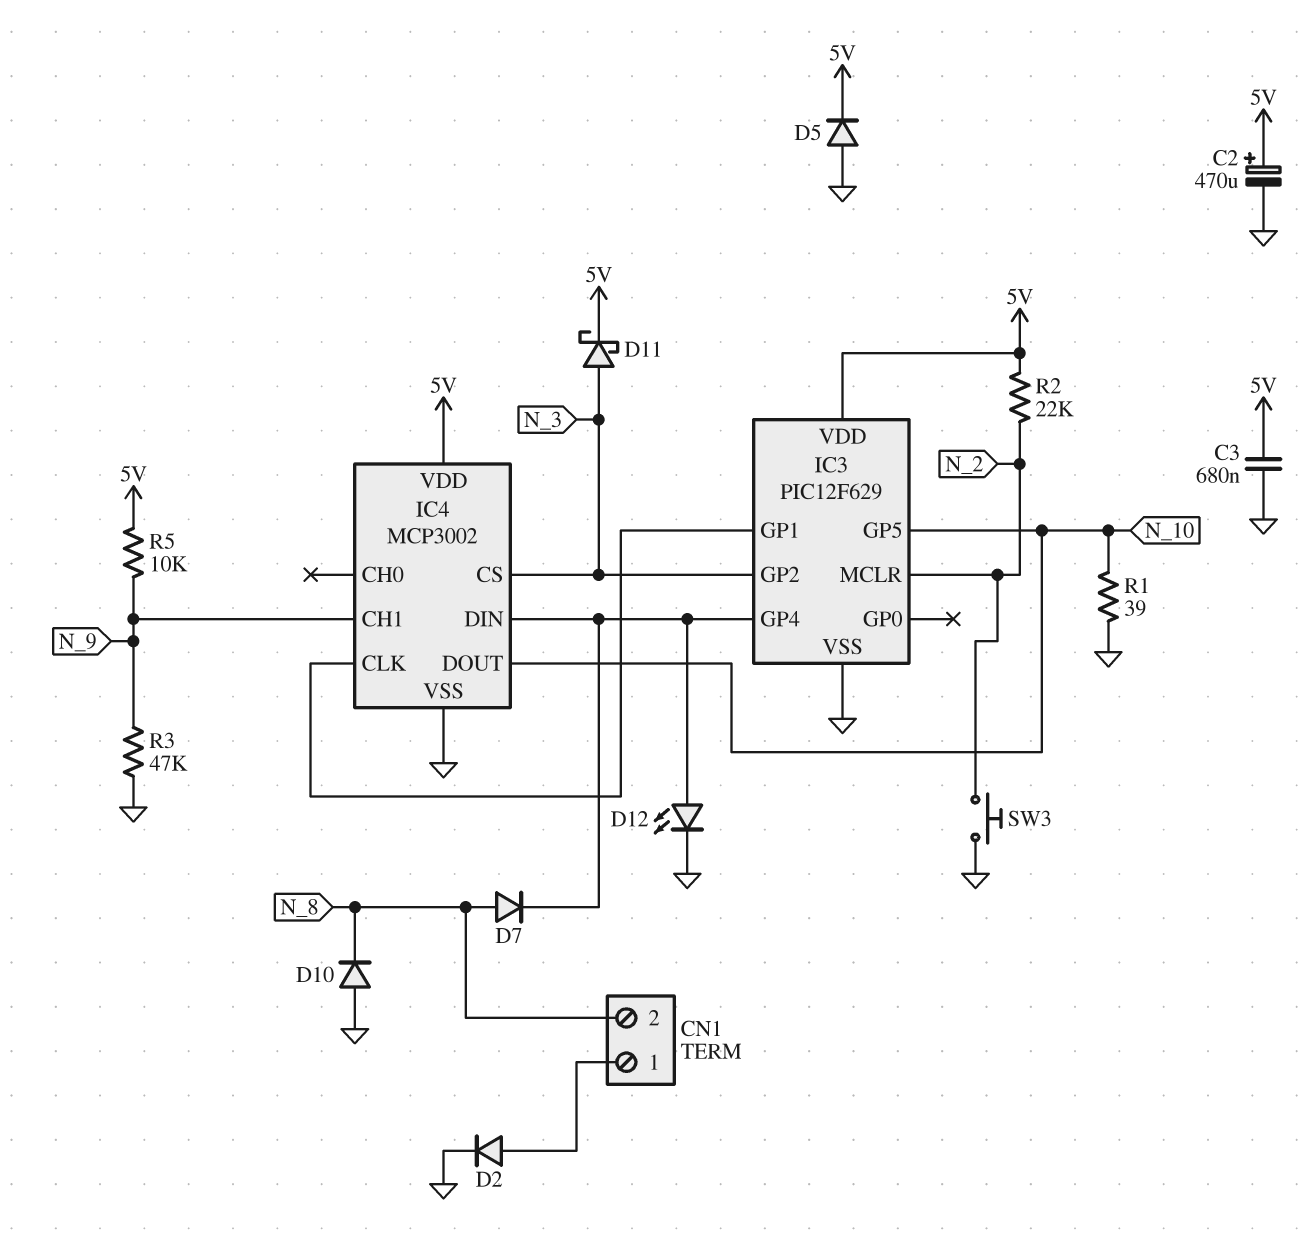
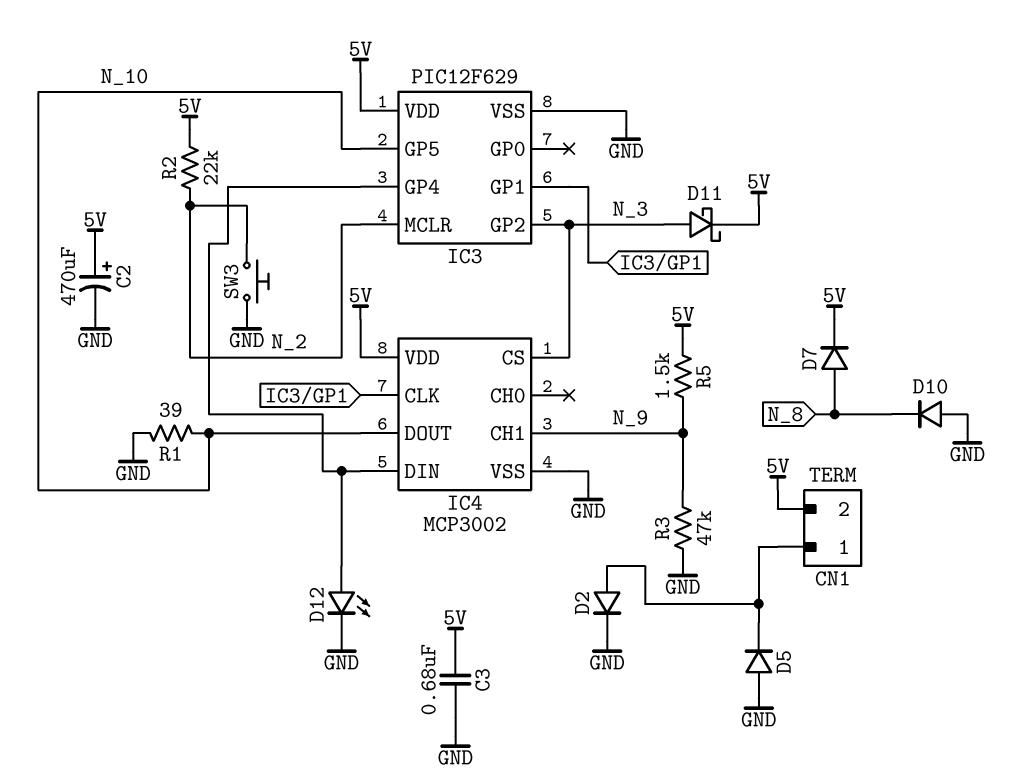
CN1 pin 2: N_8 -> 5V
D5: diode (A GND, K 5V) -> diode (A GND, K CN1/1)
D7: diode (A N_8, K IC3/GP4) -> diode (A N_8, K 5V)
R5: 10k (5V, N_9) -> 1.5k (5V, N_9)

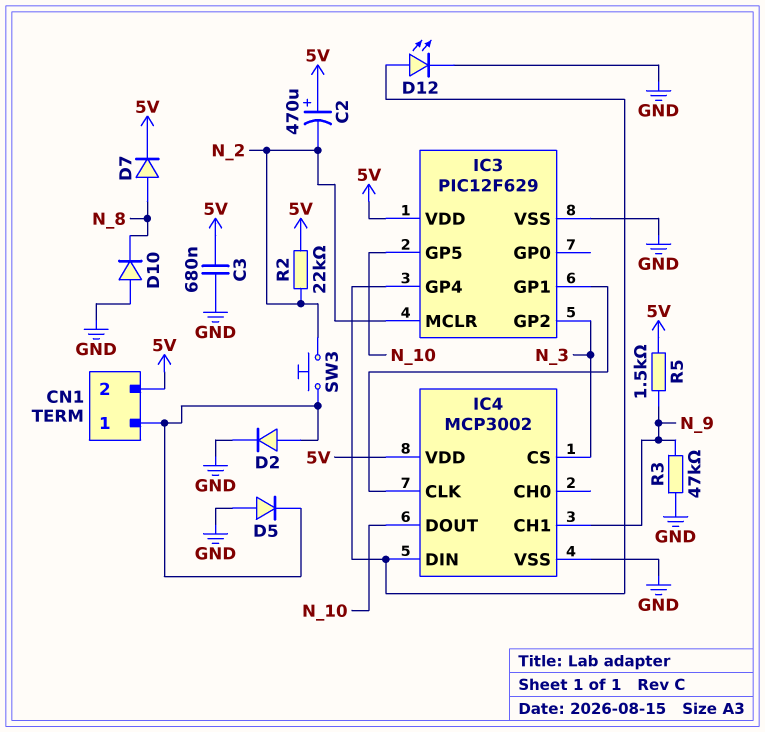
C2: 470uF (plus 5V, minus GND) -> 470uF (plus 5V, minus N_2)
D11: schottky (A N_3, K 5V) -> none
R1: 39 (GND, N_10) -> none
SW3: button (GND, N_2) -> button (CN1/1, N_2)

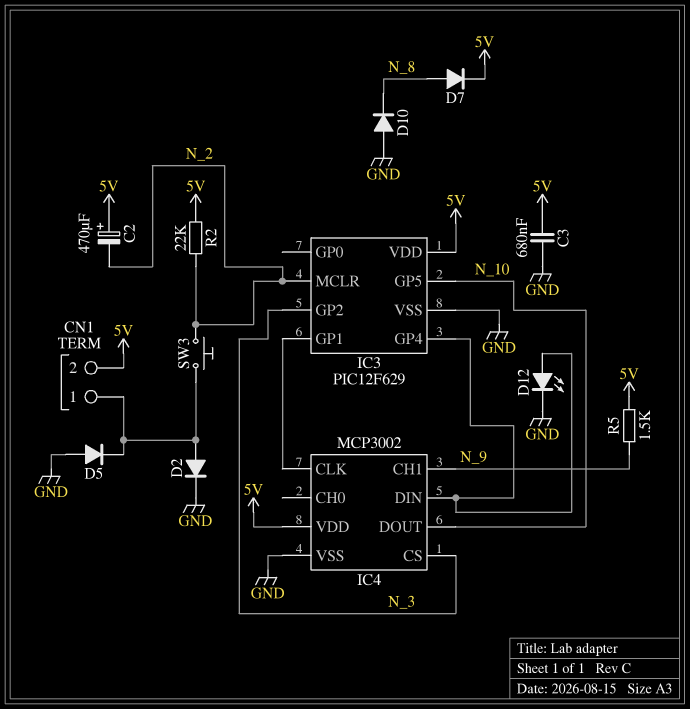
R3: 47k (GND, N_9) -> none

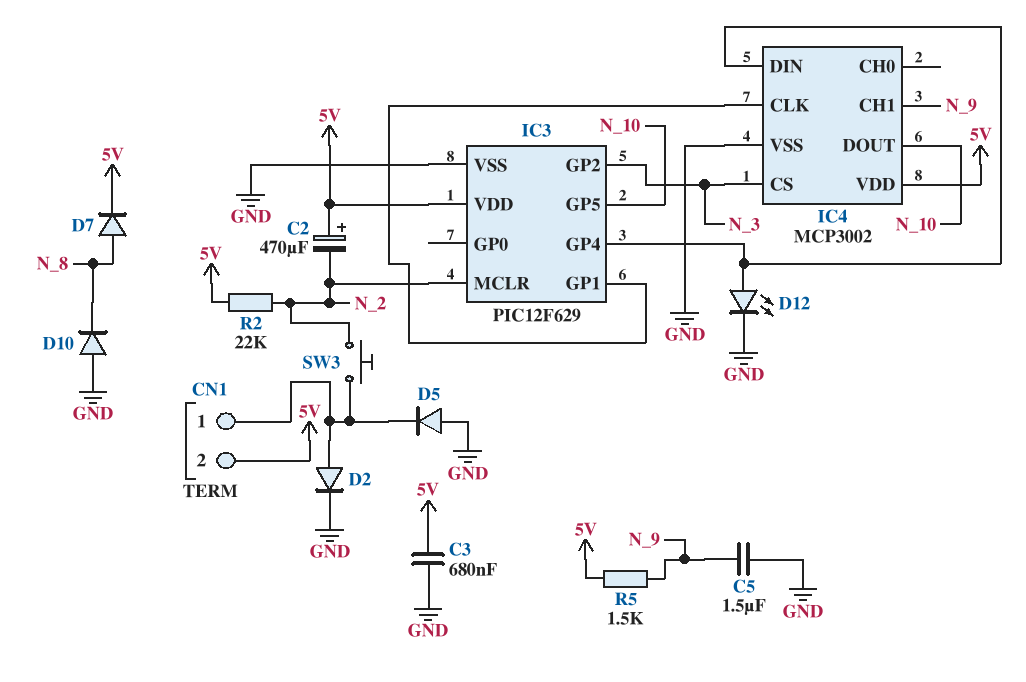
C5: none -> 1.5uF (GND, N_9)

